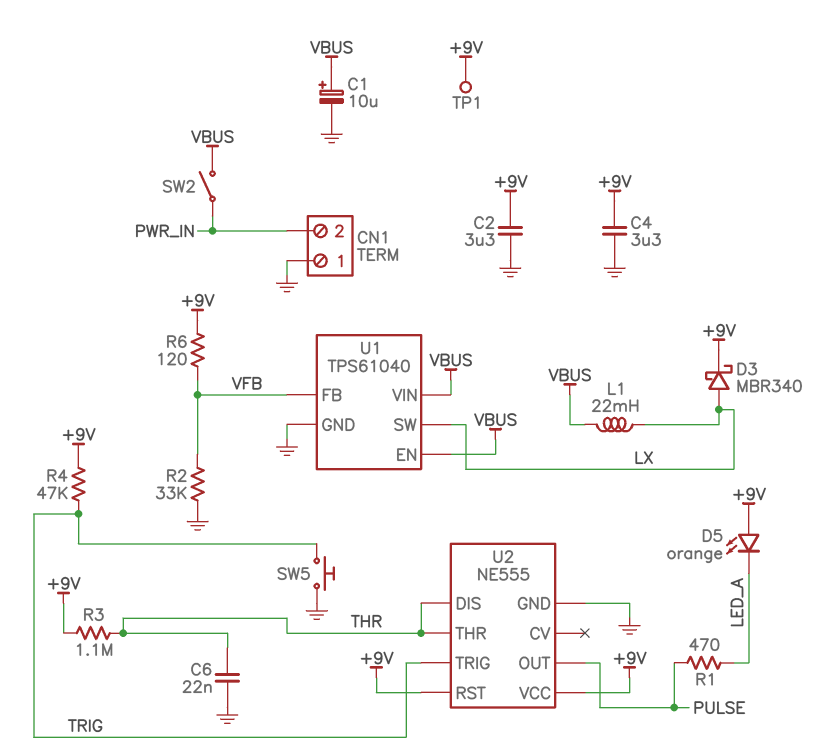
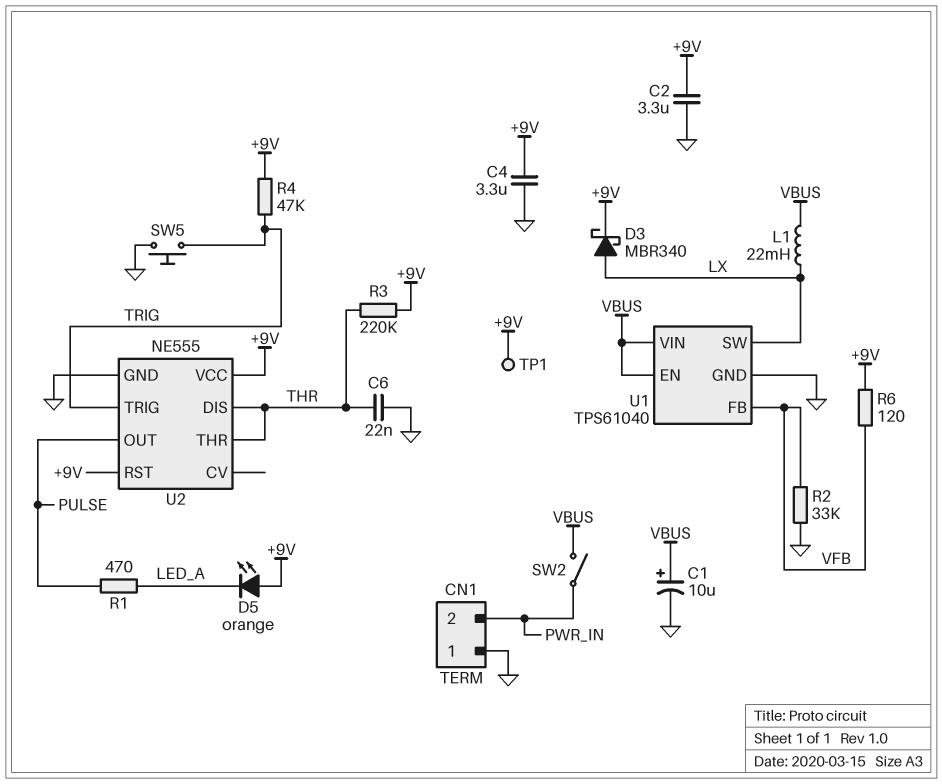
R3: 1.1M (+9V, THR) -> 220k (+9V, THR)

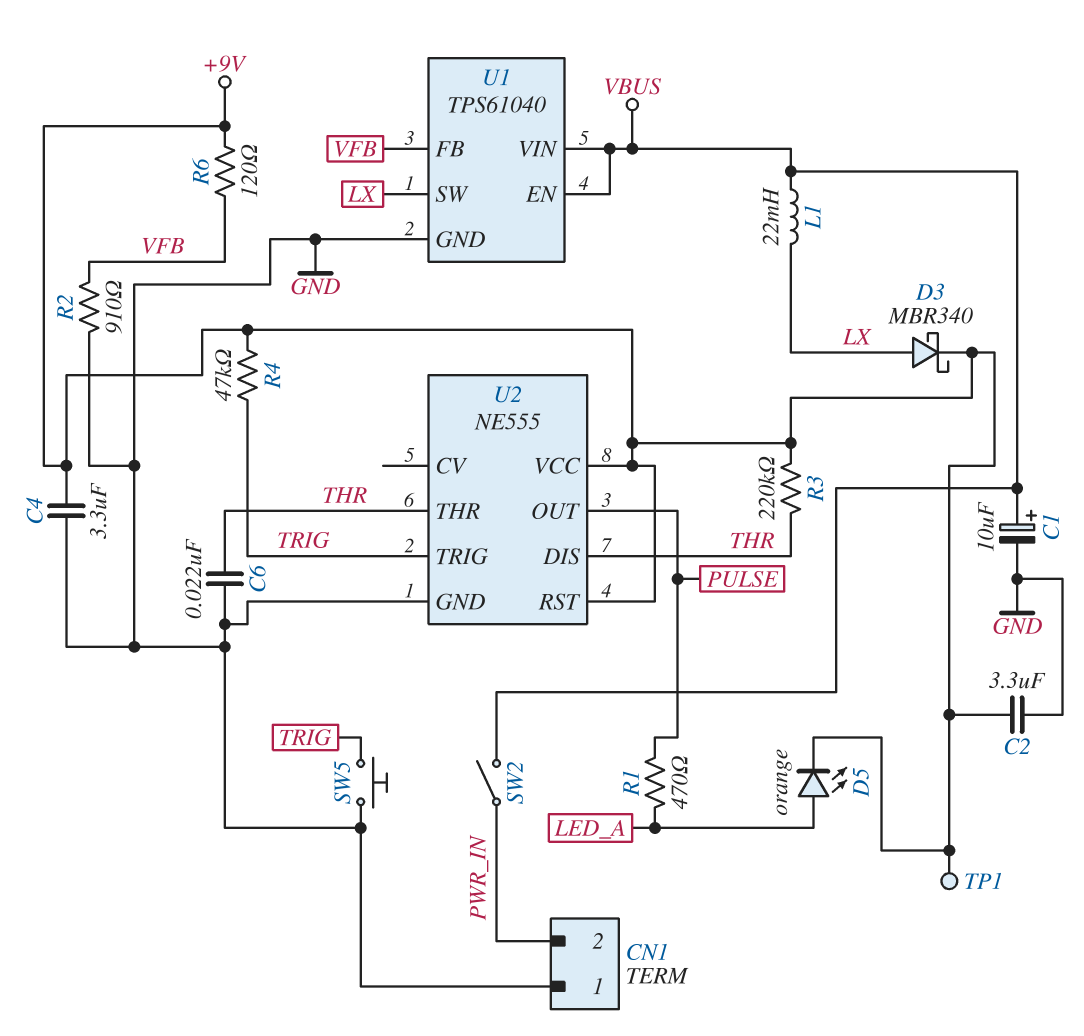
D5: LED orange (A +9V, K LED_A) -> LED orange (A LED_A, K +9V)
R2: 33k (GND, VFB) -> 910 (GND, VFB)

